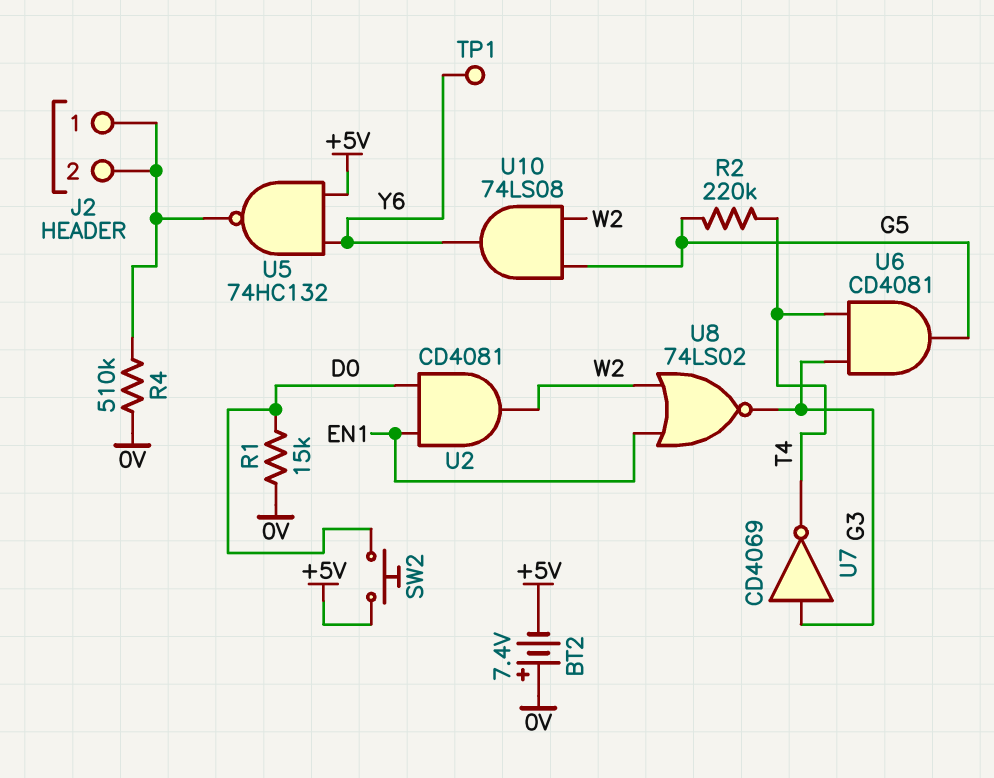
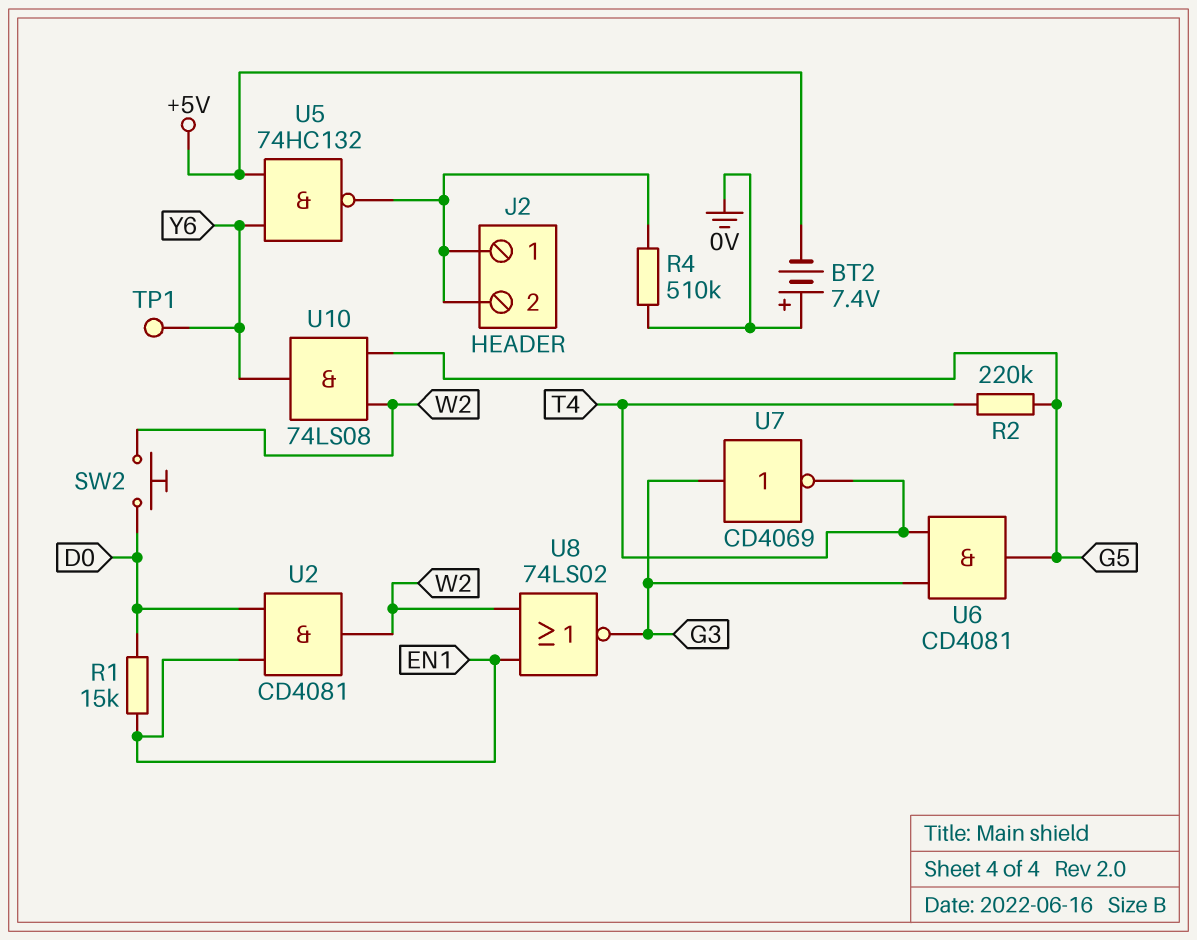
R1: 15k (0V, D0) -> 15k (D0, EN1)
SW2: button (+5V, D0) -> button (D0, W2)

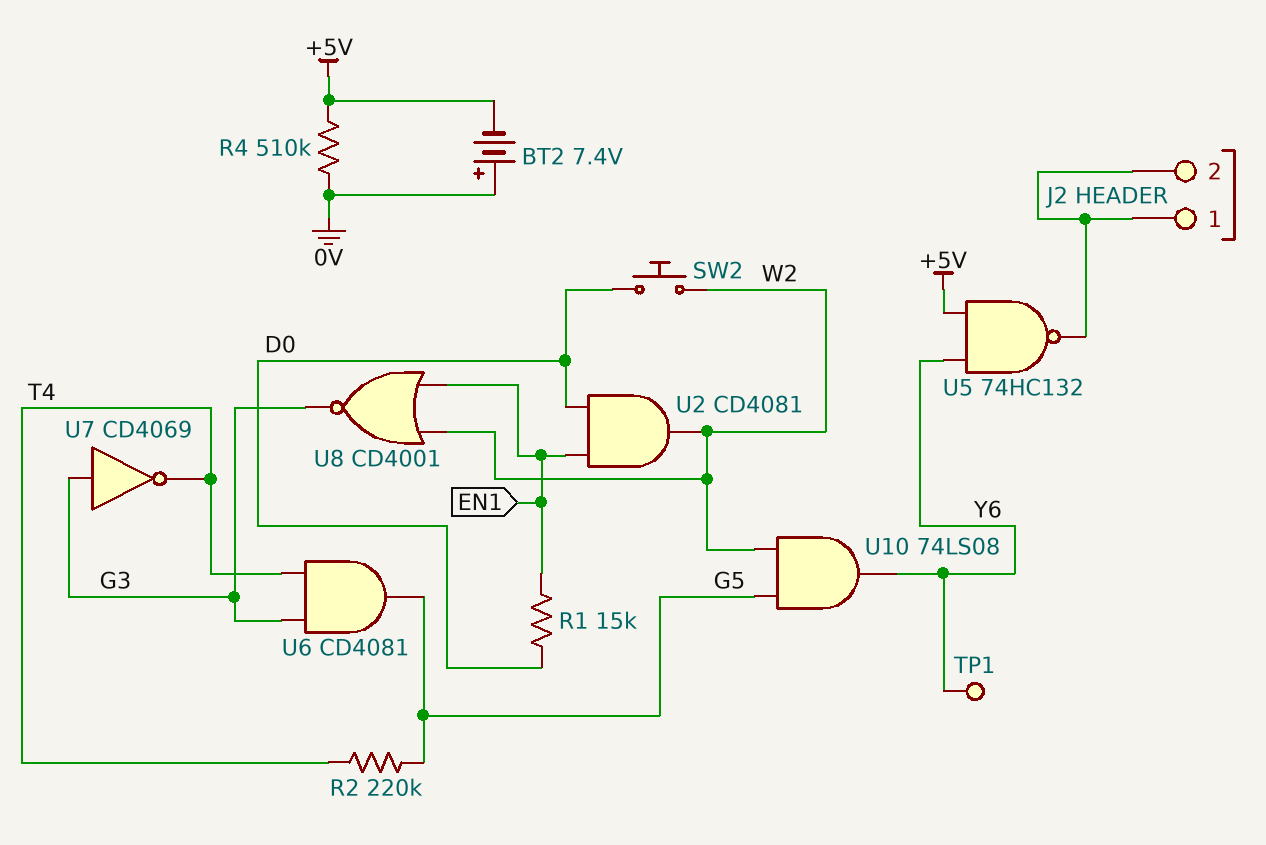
R4: 510k (0V, J2/1) -> 510k (+5V, 0V)
U8: NOR 74LS02 (in EN1, in W2, out G3) -> NOR CD4001 (in EN1, in W2, out G3)

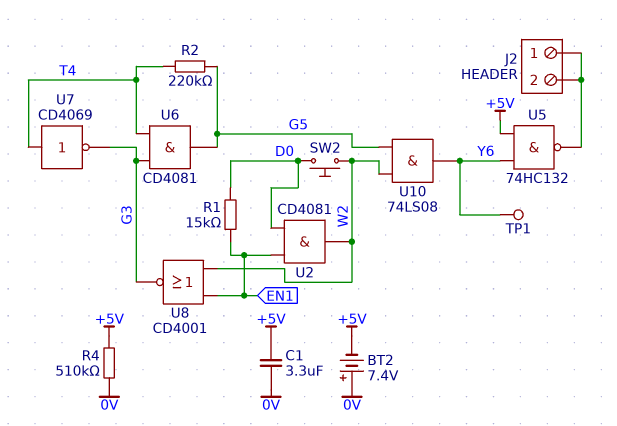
C1: none -> 3.3uF (+5V, 0V)
U7: NOT CD4069 (in G3, out T4) -> NOT CD4069 (in T4, out G3)

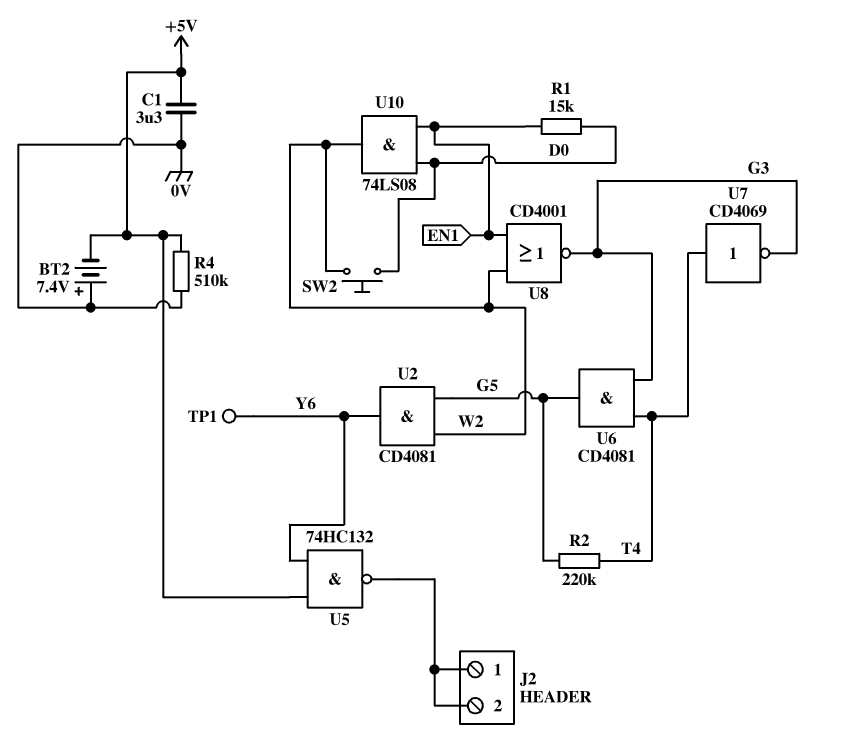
U2: AND CD4081 (in D0, in EN1, out W2) -> AND CD4081 (in G5, in W2, out Y6)
U10: AND 74LS08 (in G5, in W2, out Y6) -> AND 74LS08 (in D0, in EN1, out W2)

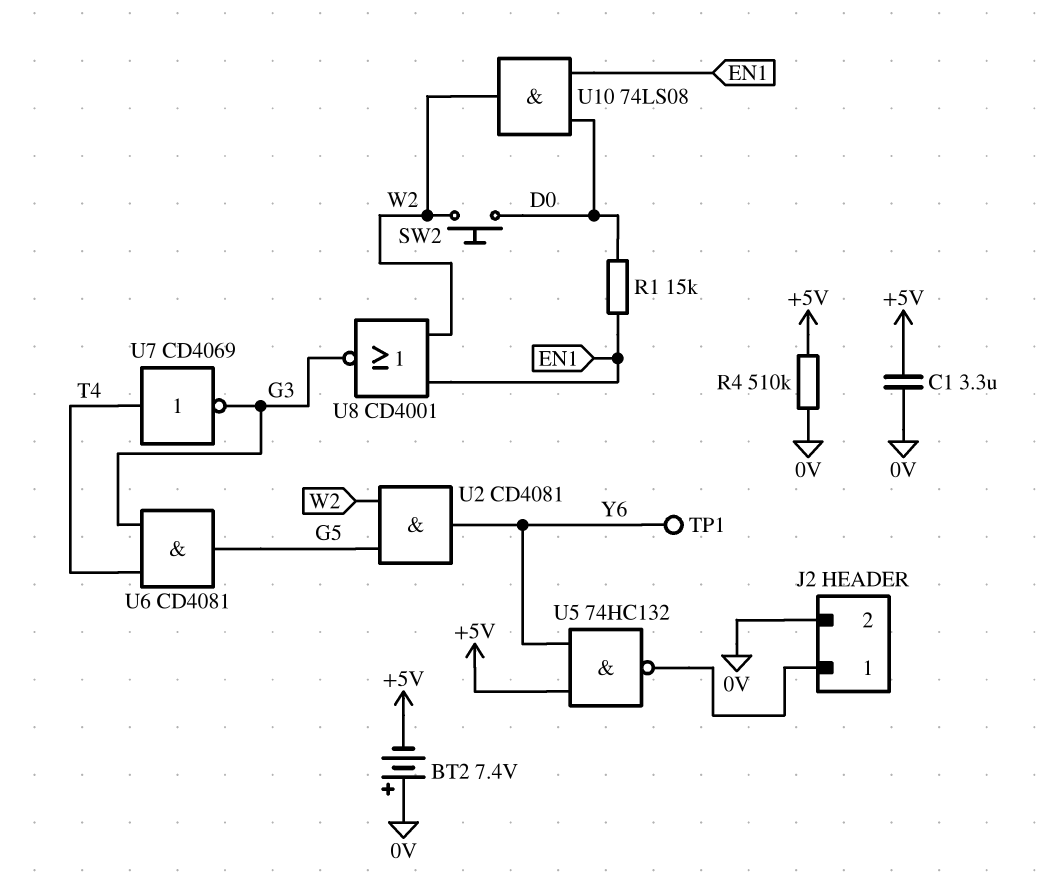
J2 pin 2: J2/1 -> 0V
R2: 220k (G5, T4) -> none

